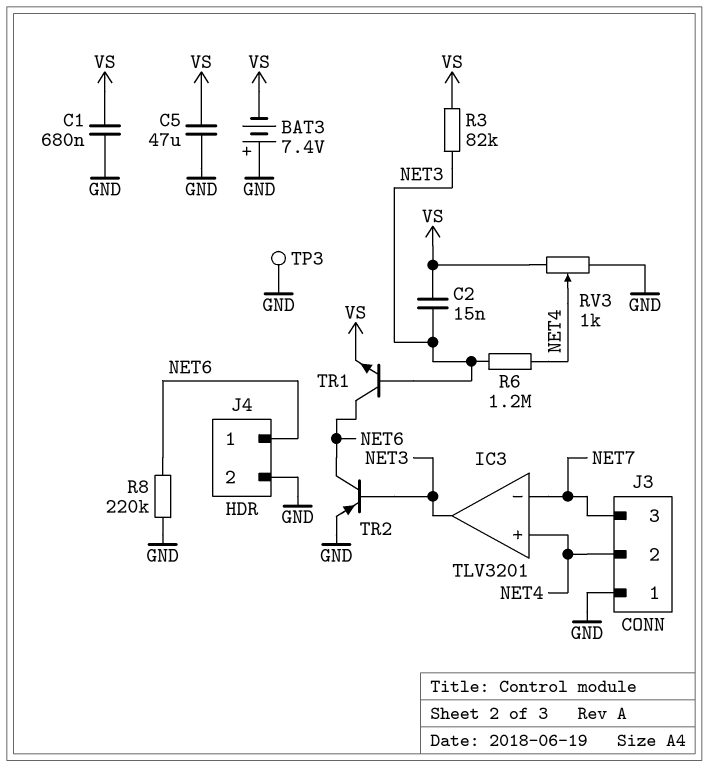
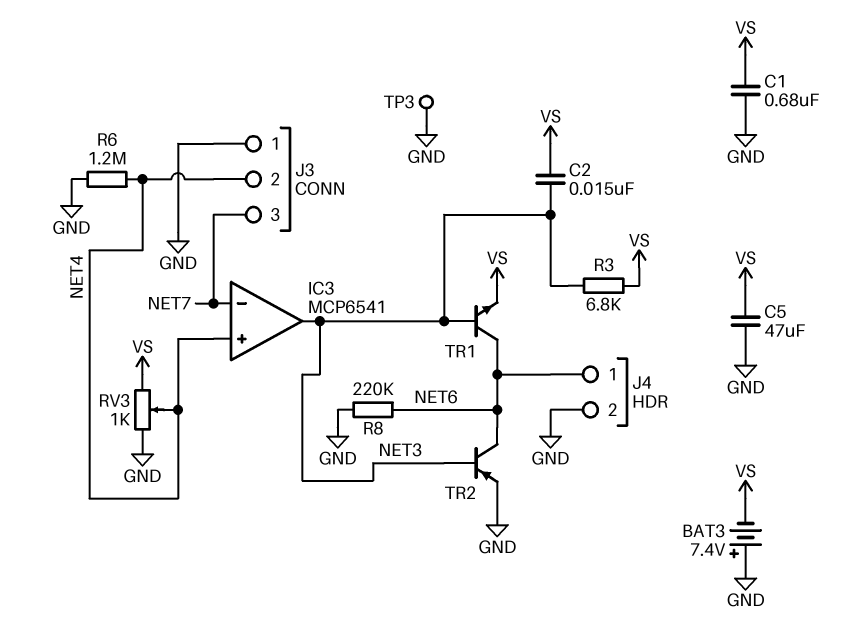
IC3: TLV3201 -> MCP6541
R3: 82k (NET3, VS) -> 6.8k (NET3, VS)
R6: 1.2M (NET3, NET4) -> 1.2M (GND, NET4)

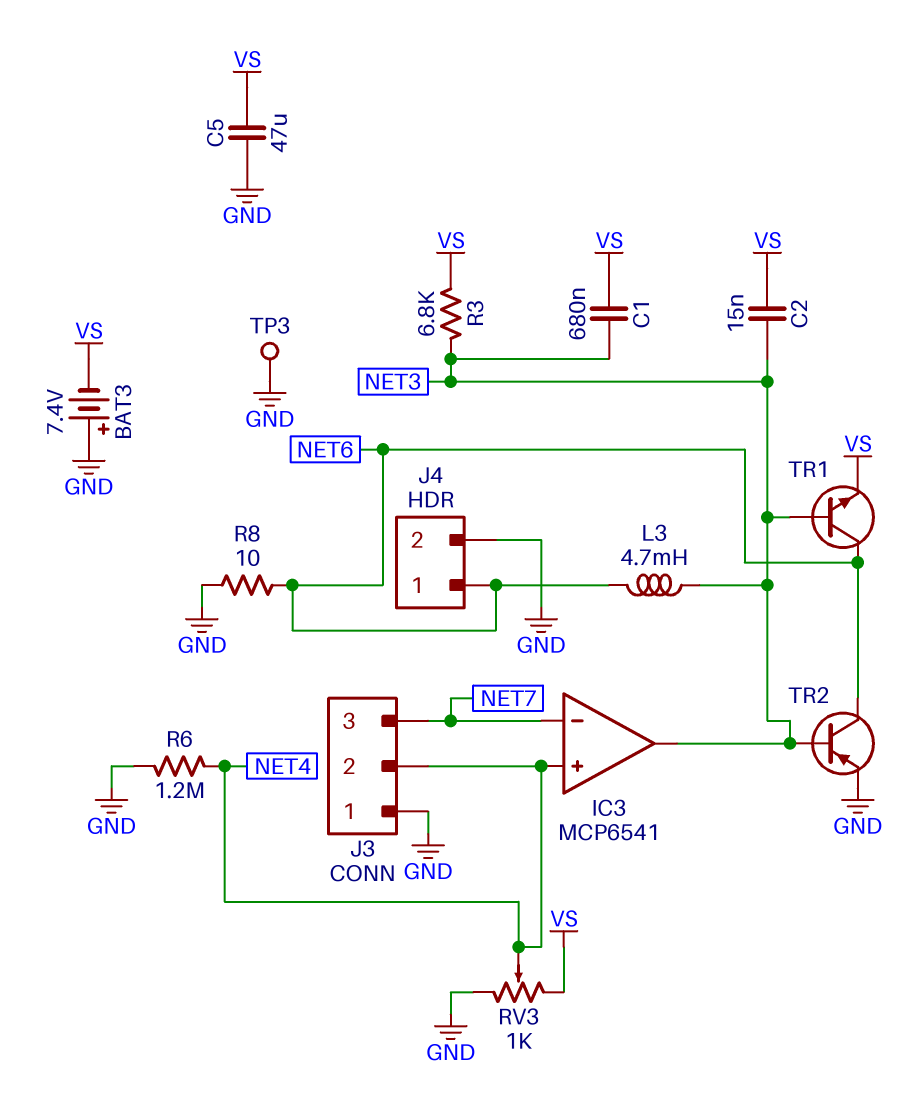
C1: 680nF (GND, VS) -> 680nF (NET3, VS)
L3: none -> 4.7mH (NET3, NET6)
R8: 220k (GND, NET6) -> 10 (GND, NET6)

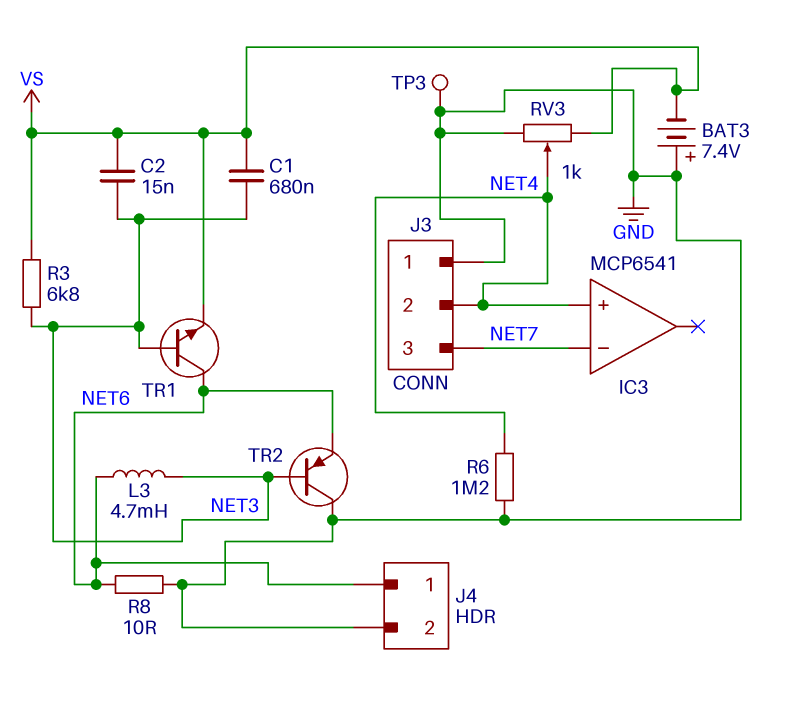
C5: 47uF (GND, VS) -> none
IC3 pin out: NET3 -> none
TR2: PNP (B NET3, C NET6, E GND) -> PNP (B NET3, C GND, E NET6)

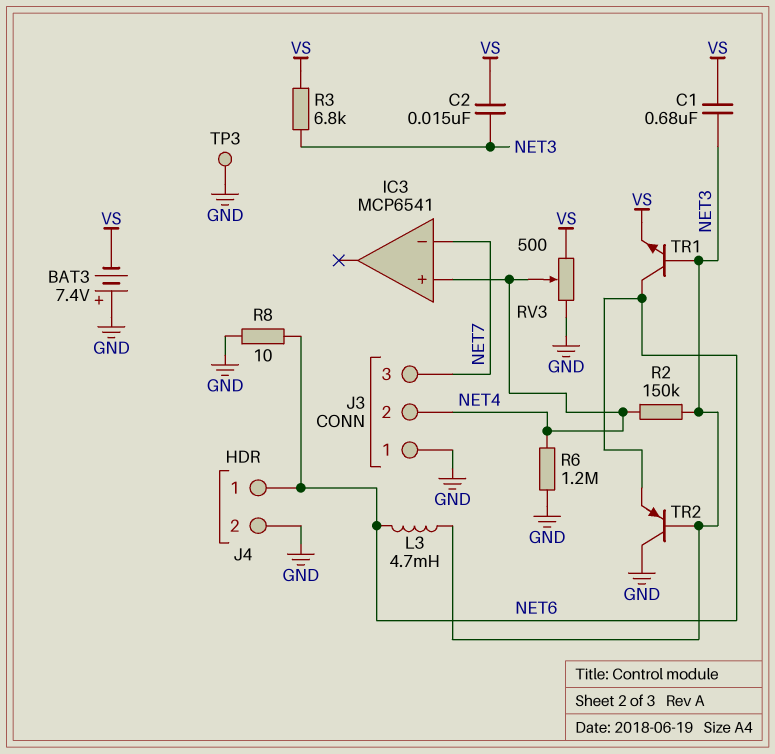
R2: none -> 150k (NET3, NET4)
RV3: 1k (GND, VS, wiper NET4) -> 500 (GND, VS, wiper NET4)

